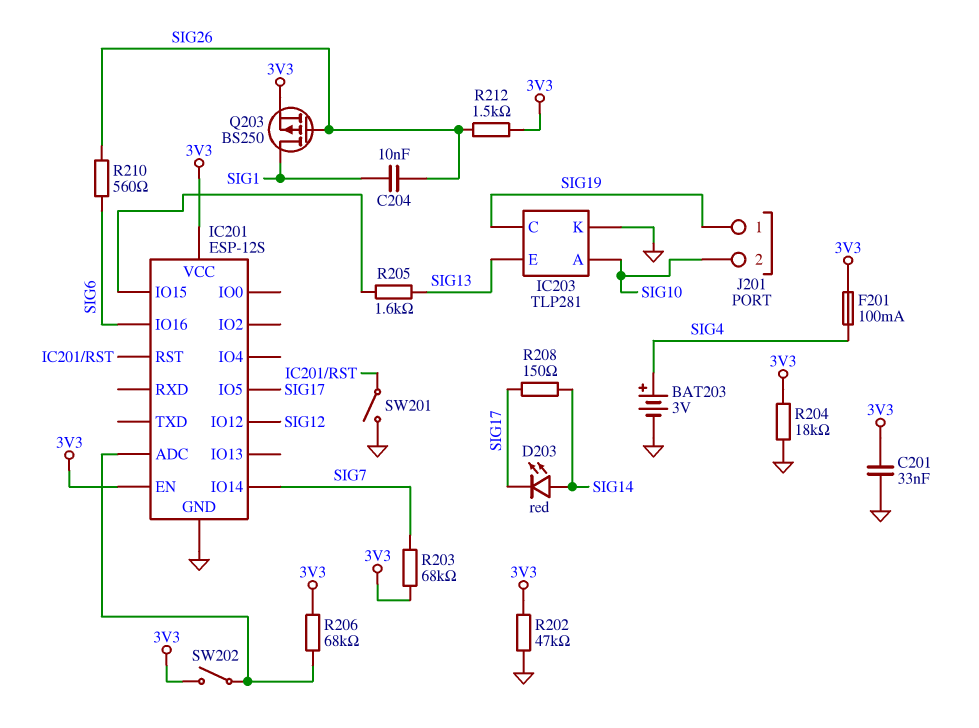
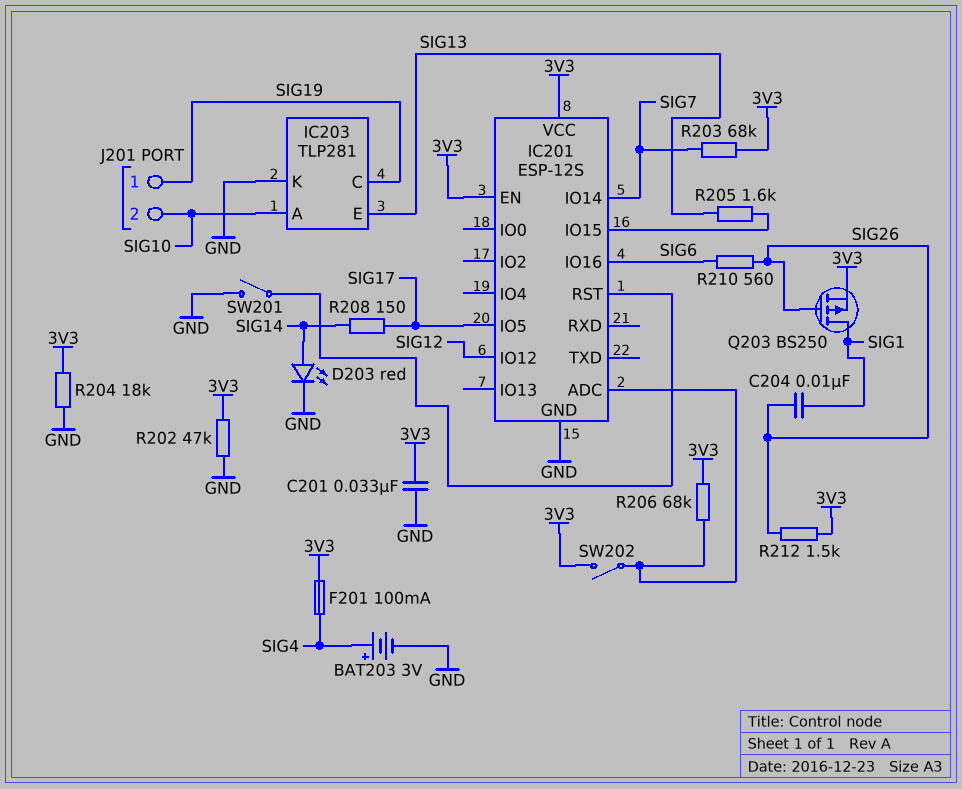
D203: LED red (A SIG14, K SIG17) -> LED red (A SIG14, K GND)

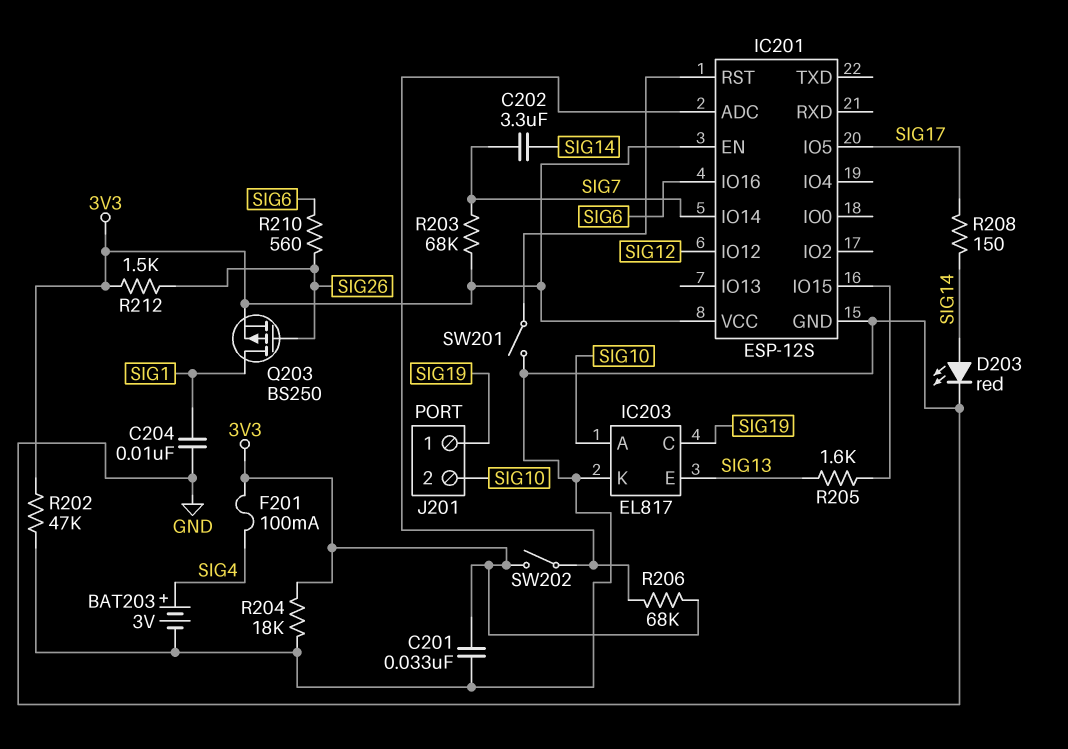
C202: none -> 3.3uF (SIG7, SIG14)
C204: 10nF (SIG1, SIG26) -> 10nF (GND, SIG1)
IC203: TLP281 -> EL817

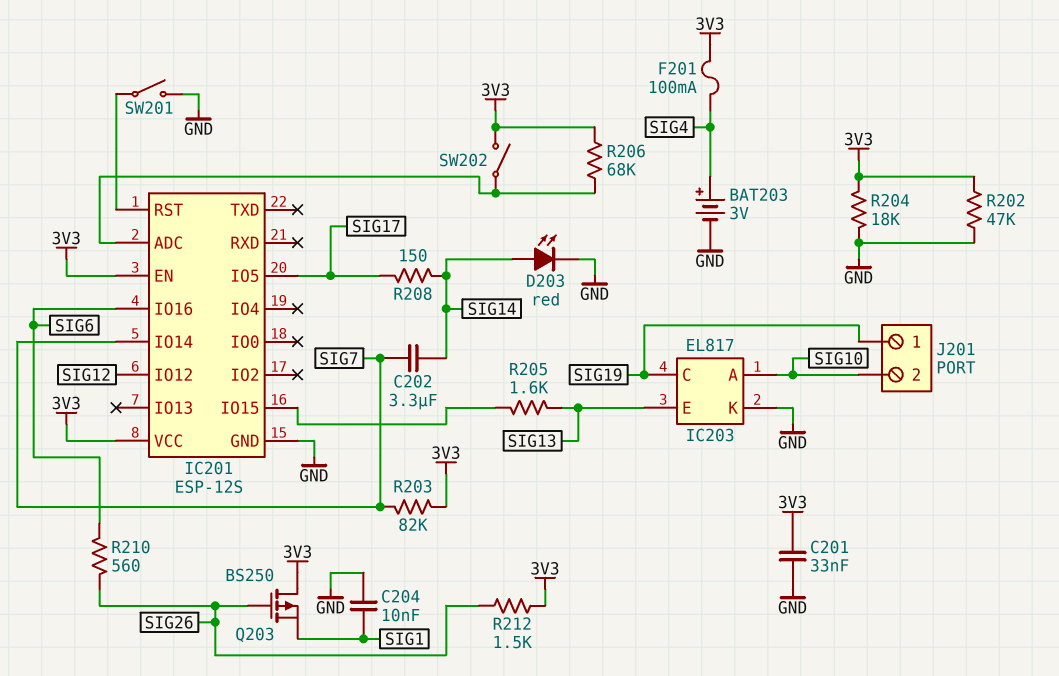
Q203: PMOS BS250 (G SIG26, D SIG1, S 3V3) -> PMOS BS250 (G SIG26, D 3V3, S SIG1)
R203: 68k (3V3, SIG7) -> 82k (3V3, SIG7)

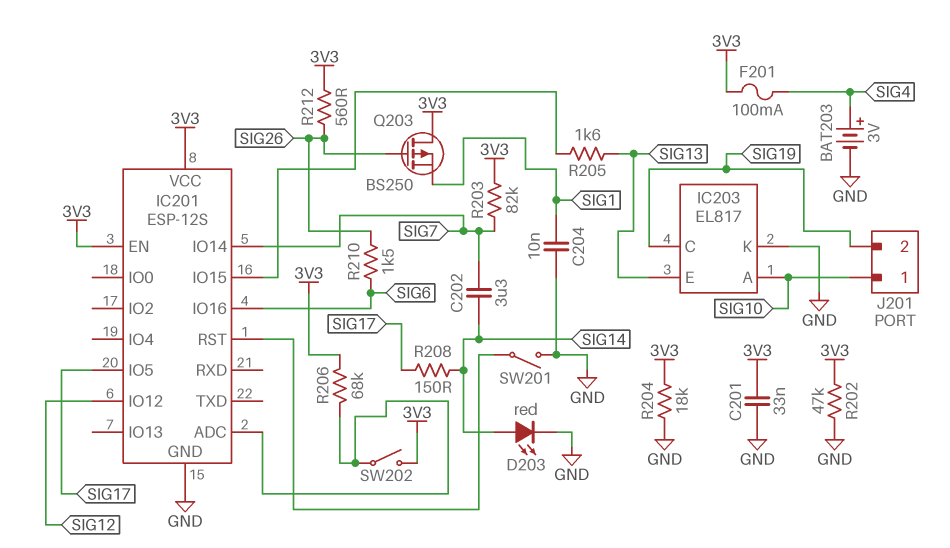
J201 pin 1: SIG19 -> SIG10
J201 pin 2: SIG10 -> SIG19
R210: 560 (SIG6, SIG26) -> 1.5k (SIG6, SIG26)
R212: 1.5k (3V3, SIG26) -> 560 (3V3, SIG26)

